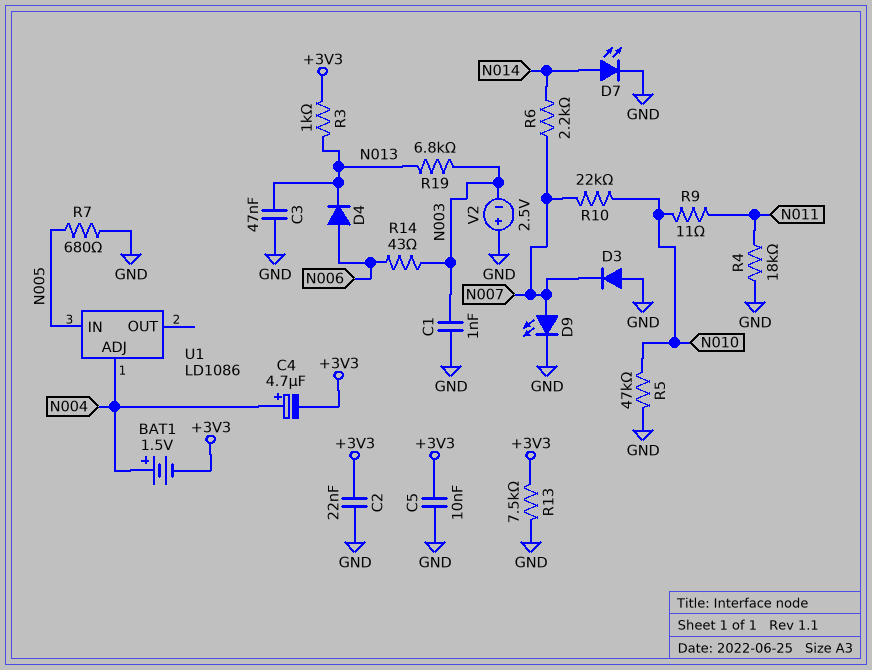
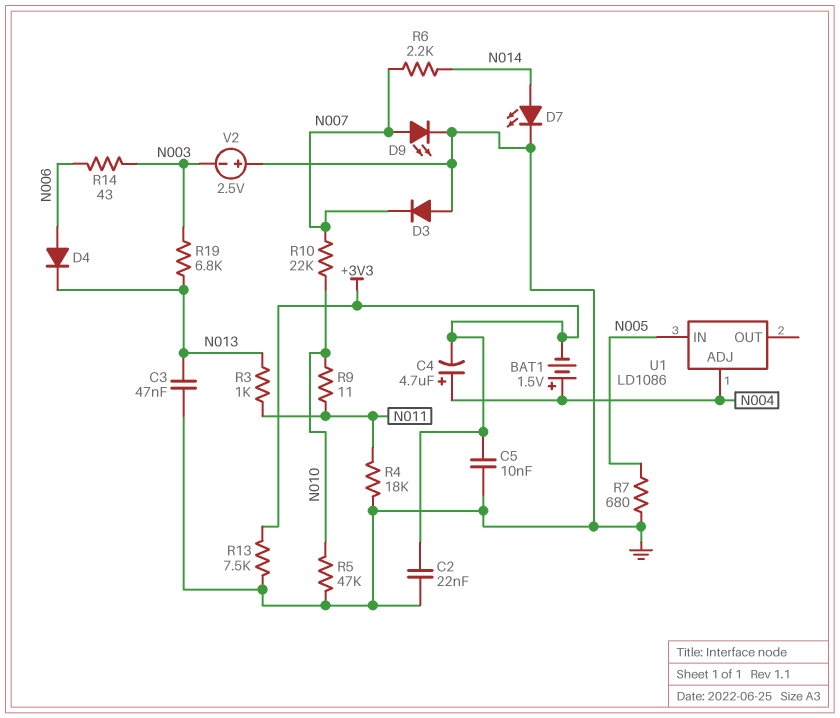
C1: 1nF (GND, N003) -> none
R3: 1k (+3V3, N013) -> 1k (N011, N013)

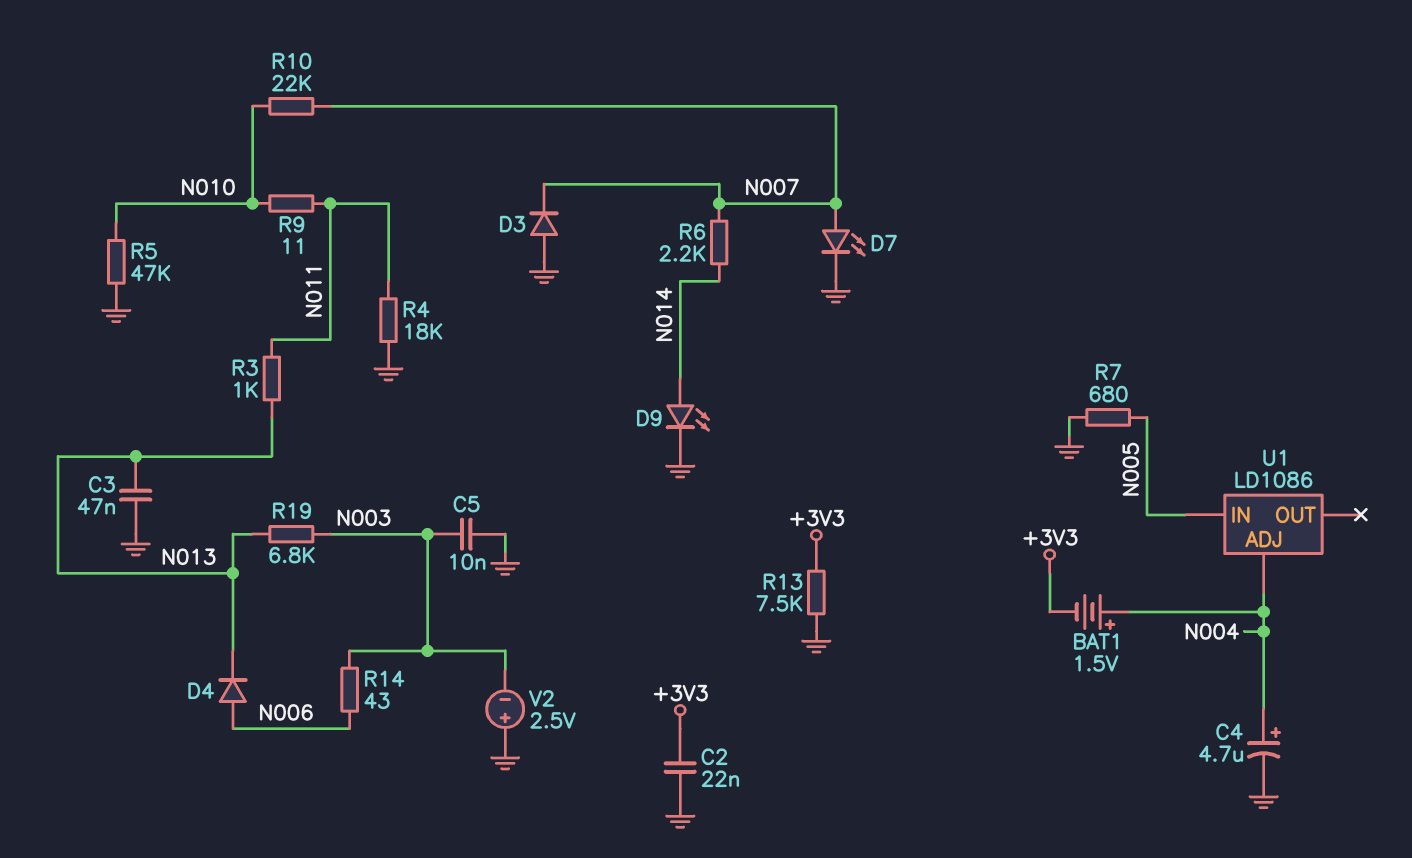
C4: 4.7uF (plus N004, minus +3V3) -> 4.7uF (plus N004, minus GND)
C5: 10nF (+3V3, GND) -> 10nF (GND, N003)
D7: LED (A N014, K GND) -> LED (A N007, K GND)
D9: LED (A N007, K GND) -> LED (A N014, K GND)

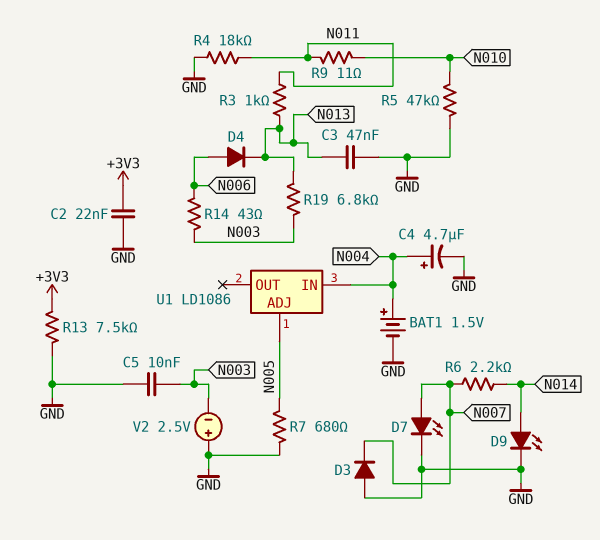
BAT1: 1.5V (plus N004, minus +3V3) -> 1.5V (plus N004, minus GND)
R10: 22k (N007, N010) -> none
U1 pin ADJ: N004 -> N005
U1 pin IN: N005 -> N004

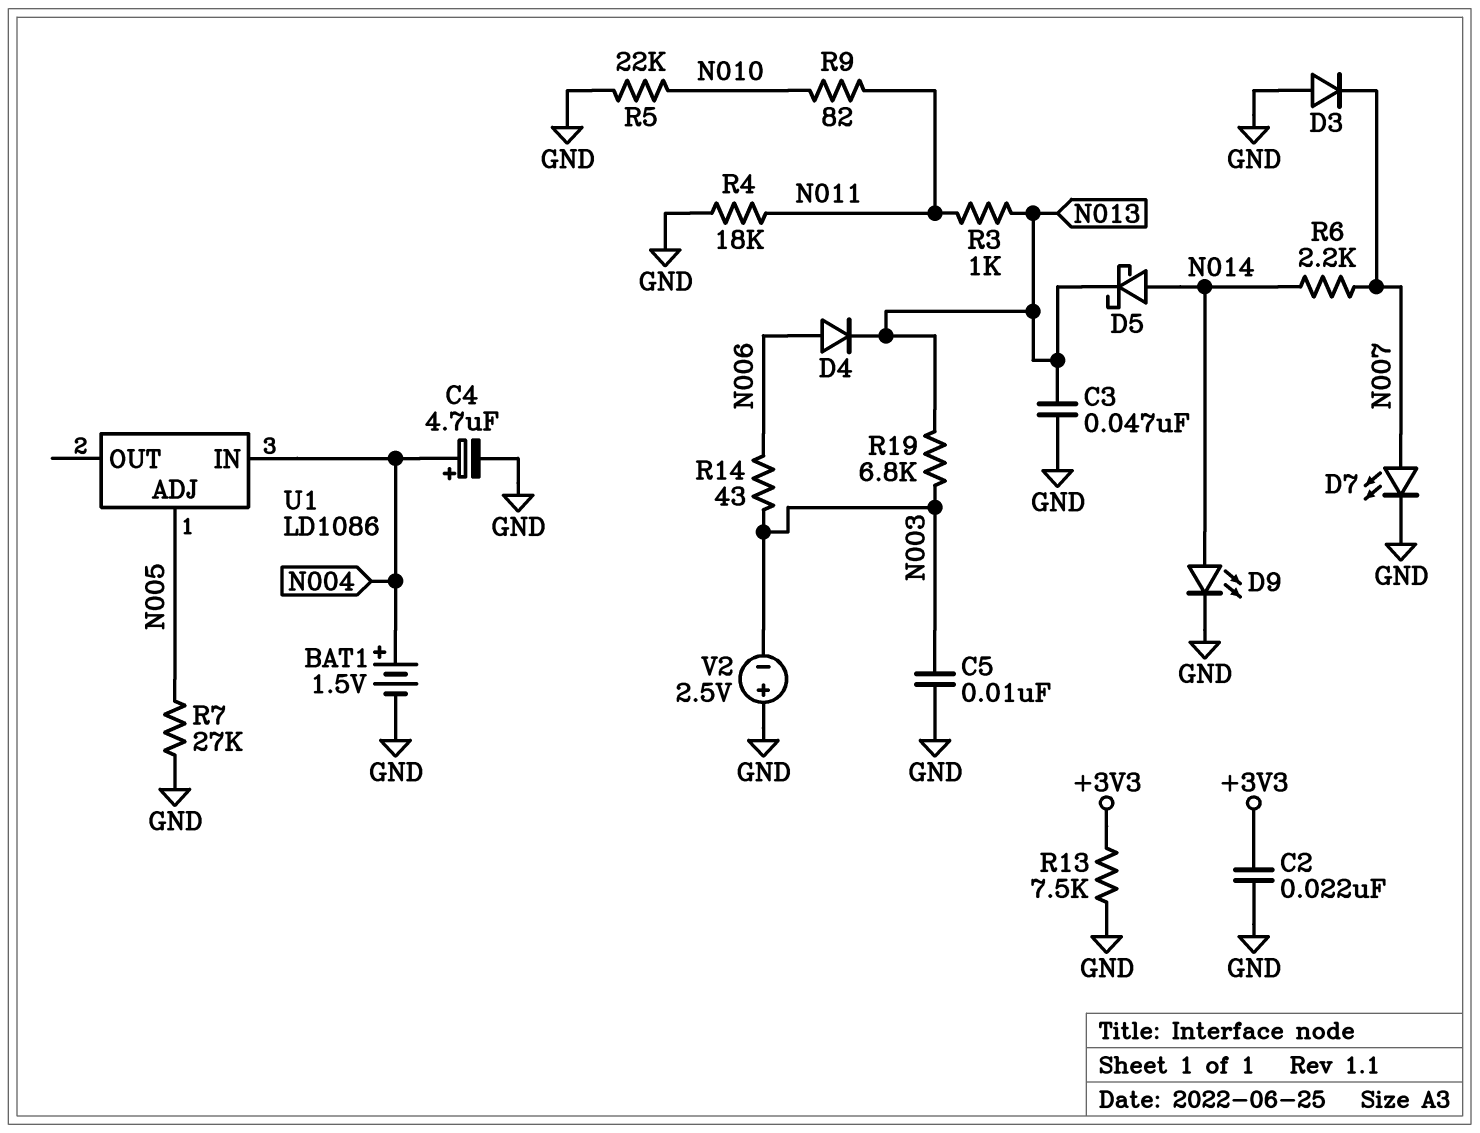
D5: none -> schottky (A N014, K N013)
R5: 47k (GND, N010) -> 22k (GND, N010)
R7: 680 (GND, N005) -> 27k (GND, N005)
R9: 11 (N010, N011) -> 82 (N010, N011)

